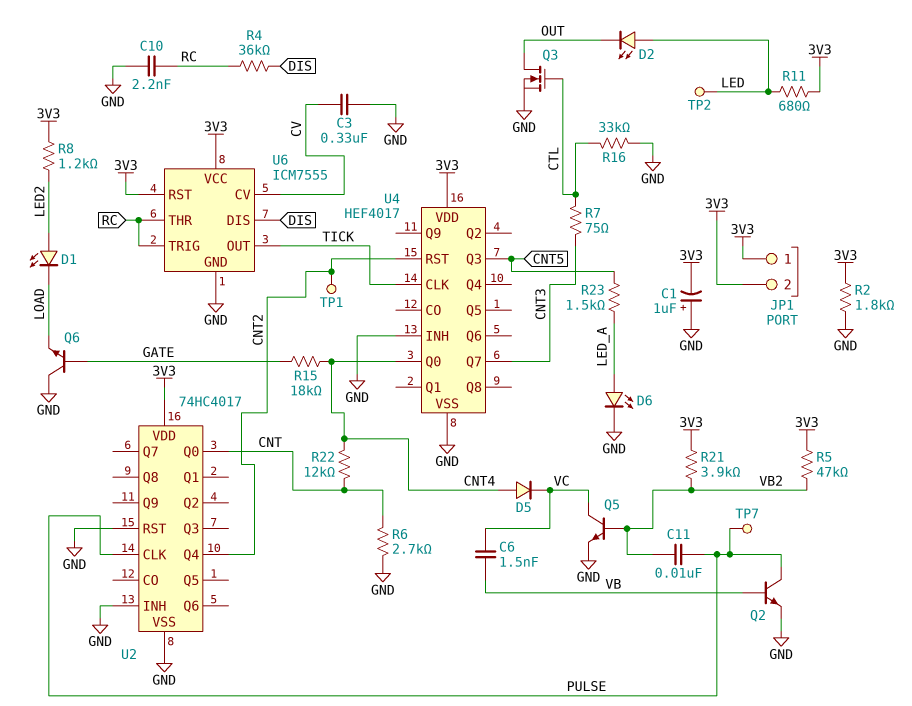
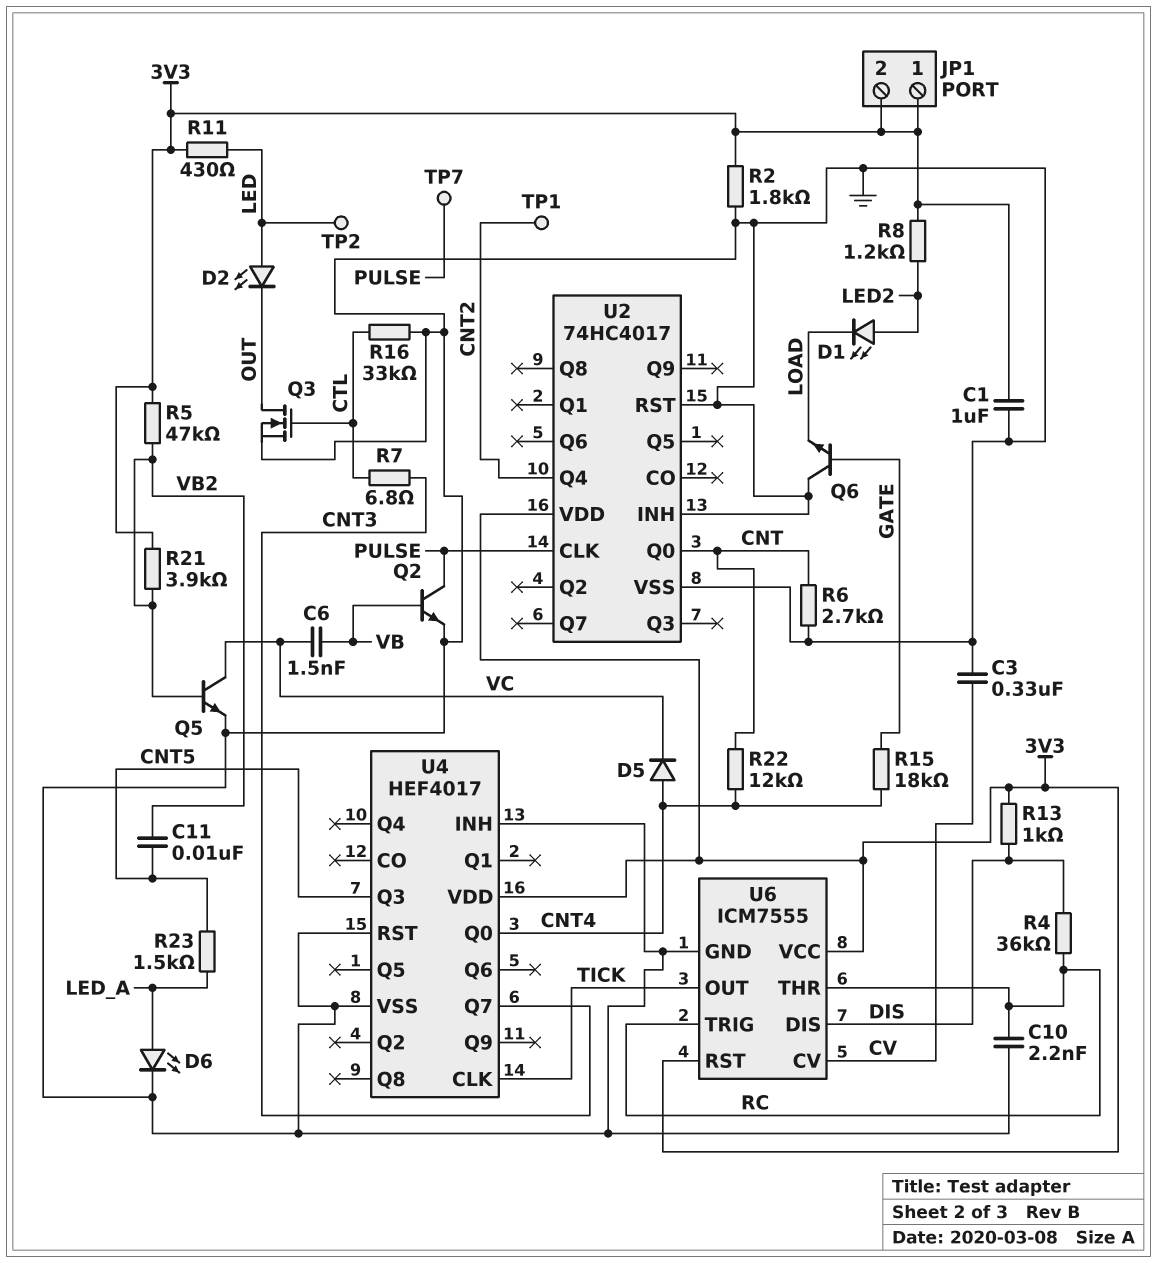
C1: 1uF (plus GND, minus 3V3) -> 1uF (3V3, GND)
C11: 10nF (PULSE, VB2) -> 10nF (CNT5, VB2)
R7: 75 (CNT3, CTL) -> 6.8 (CNT3, CTL)
R11: 680 (3V3, LED) -> 430 (3V3, LED)
R13: none -> 1k (3V3, DIS)
U4 pin RST: CNT2 -> GND

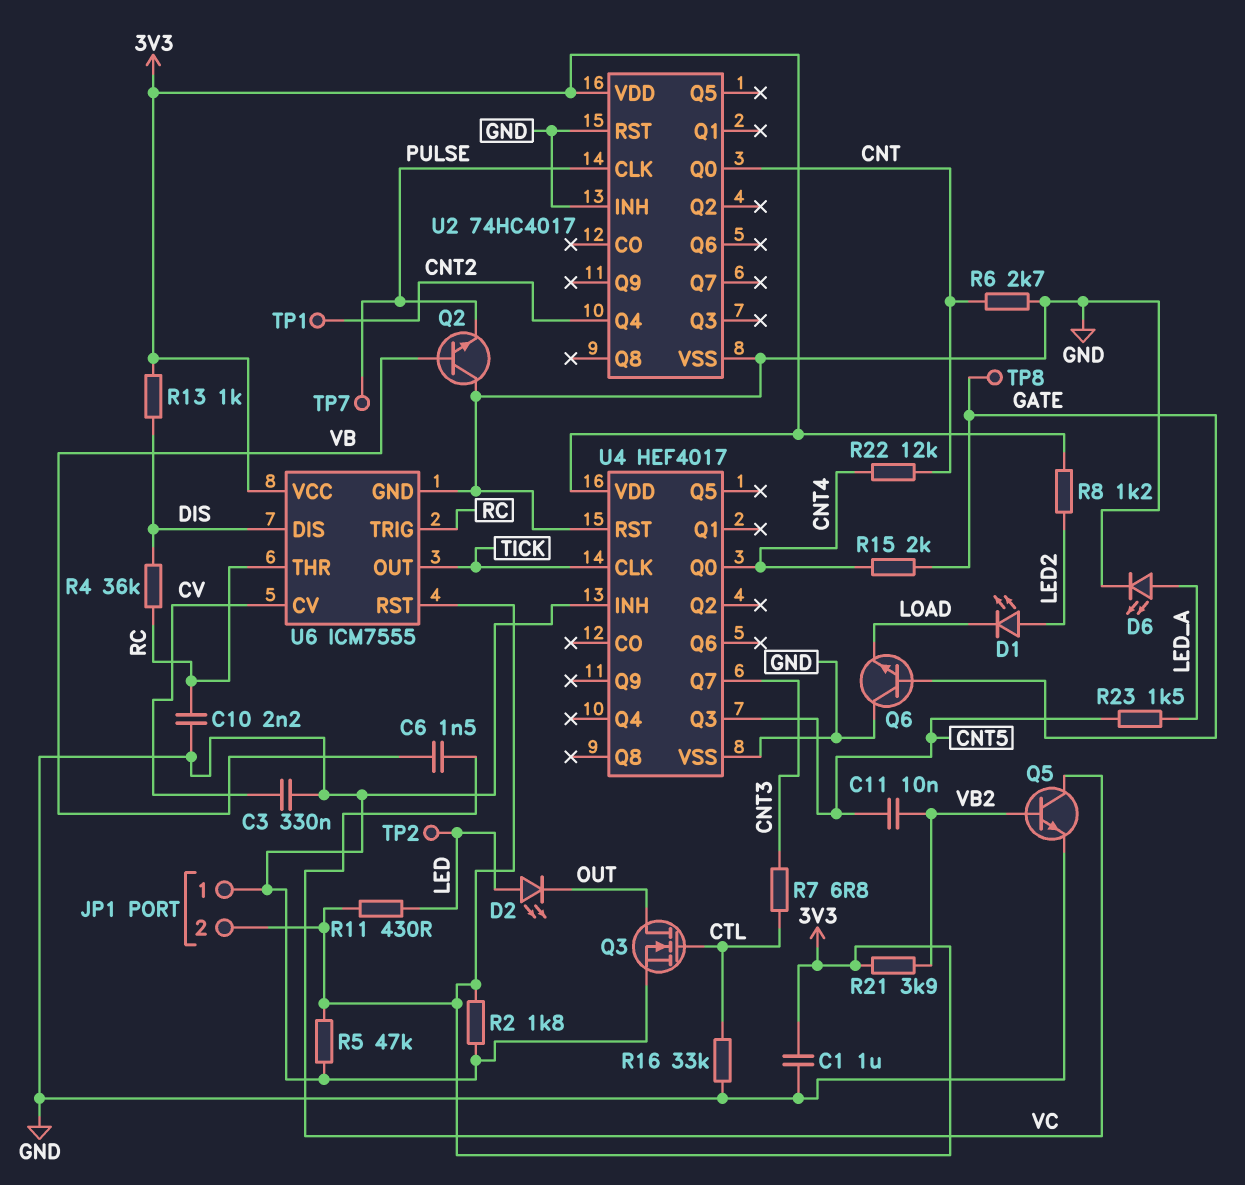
D5: diode (A CNT4, K VC) -> none
JP1 pin 1: 3V3 -> GND
Q2: NPN (B VB, C PULSE, E GND) -> NPN (B VB, C GND, E PULSE)
R5: 47k (3V3, VB2) -> 47k (3V3, GND)
R15: 18k (CNT4, GATE) -> 2k (CNT4, GATE)
TP8: none -> test point (GATE)

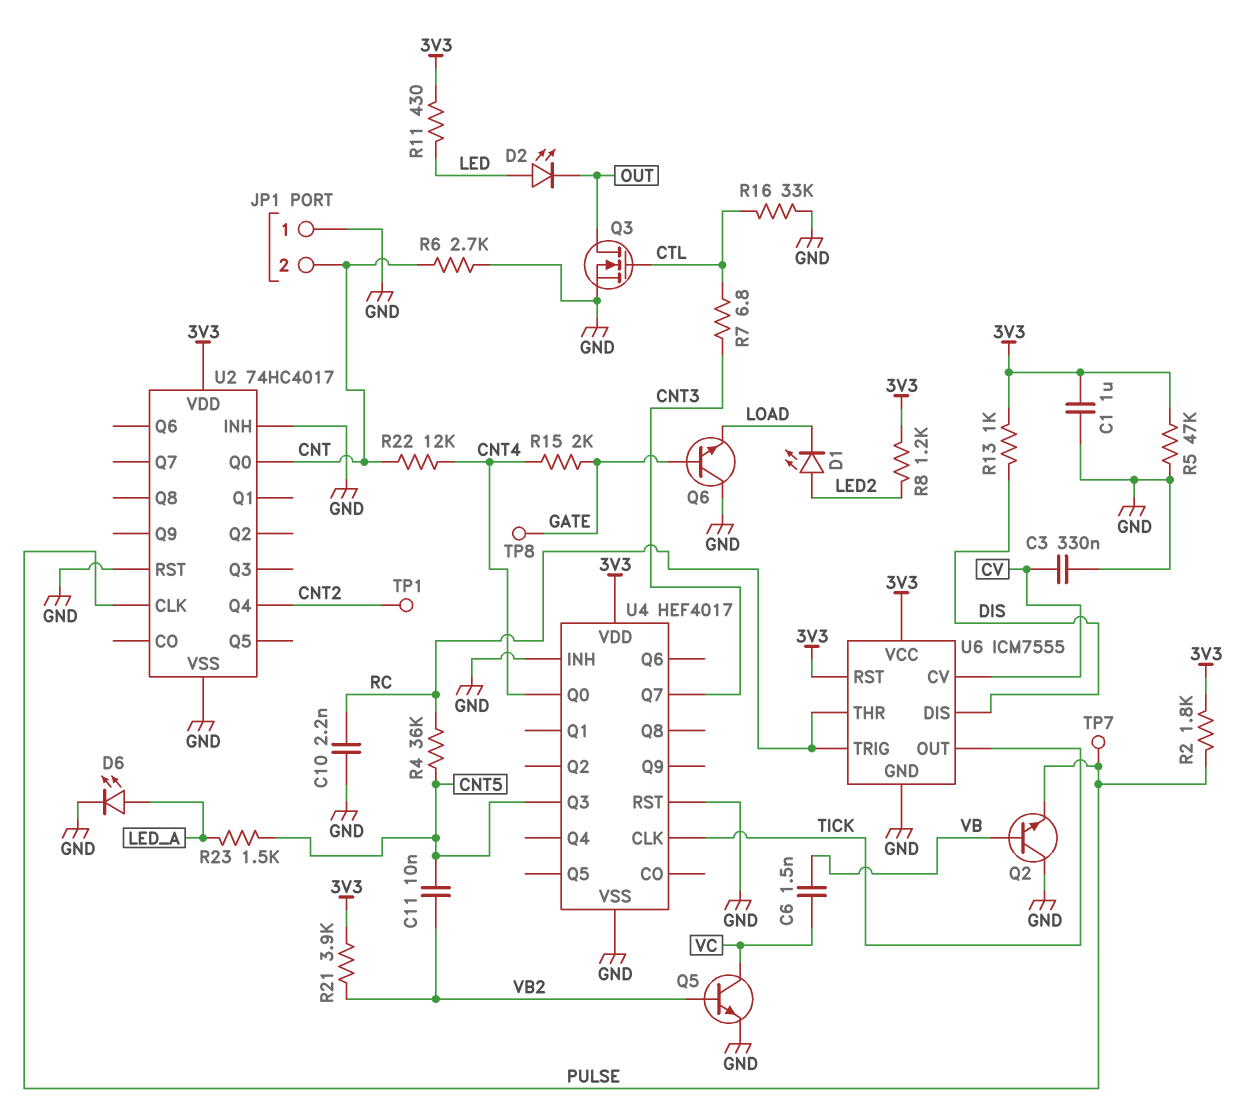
JP1 pin 2: 3V3 -> CNT
R2: 1.8k (3V3, GND) -> 1.8k (3V3, PULSE)
R4: 36k (DIS, RC) -> 36k (CNT5, RC)
TP2: test point (LED) -> none

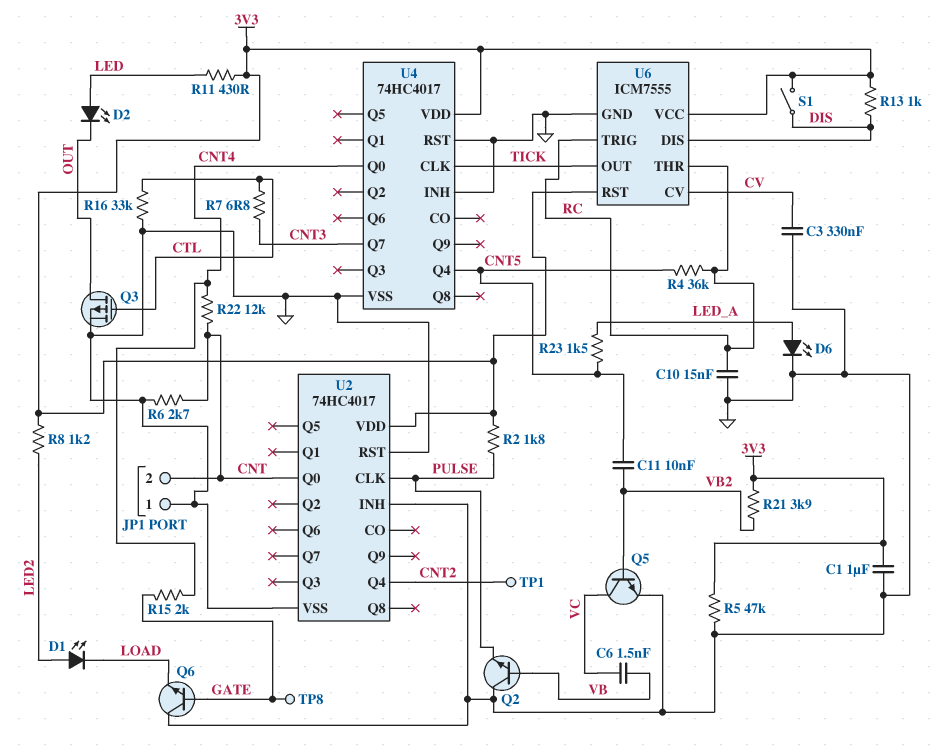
C10: 2.2nF (GND, RC) -> 15nF (GND, RC)
Q3: NMOS (G CTL, D OUT, S GND) -> PMOS (G CTL, D OUT, S GND)
S1: none -> switch (3V3, DIS)
TP7: test point (PULSE) -> none
U4: HEF4017 -> 74HC4017
U4 pin Q3: CNT5 -> none
U4 pin Q4: none -> CNT5

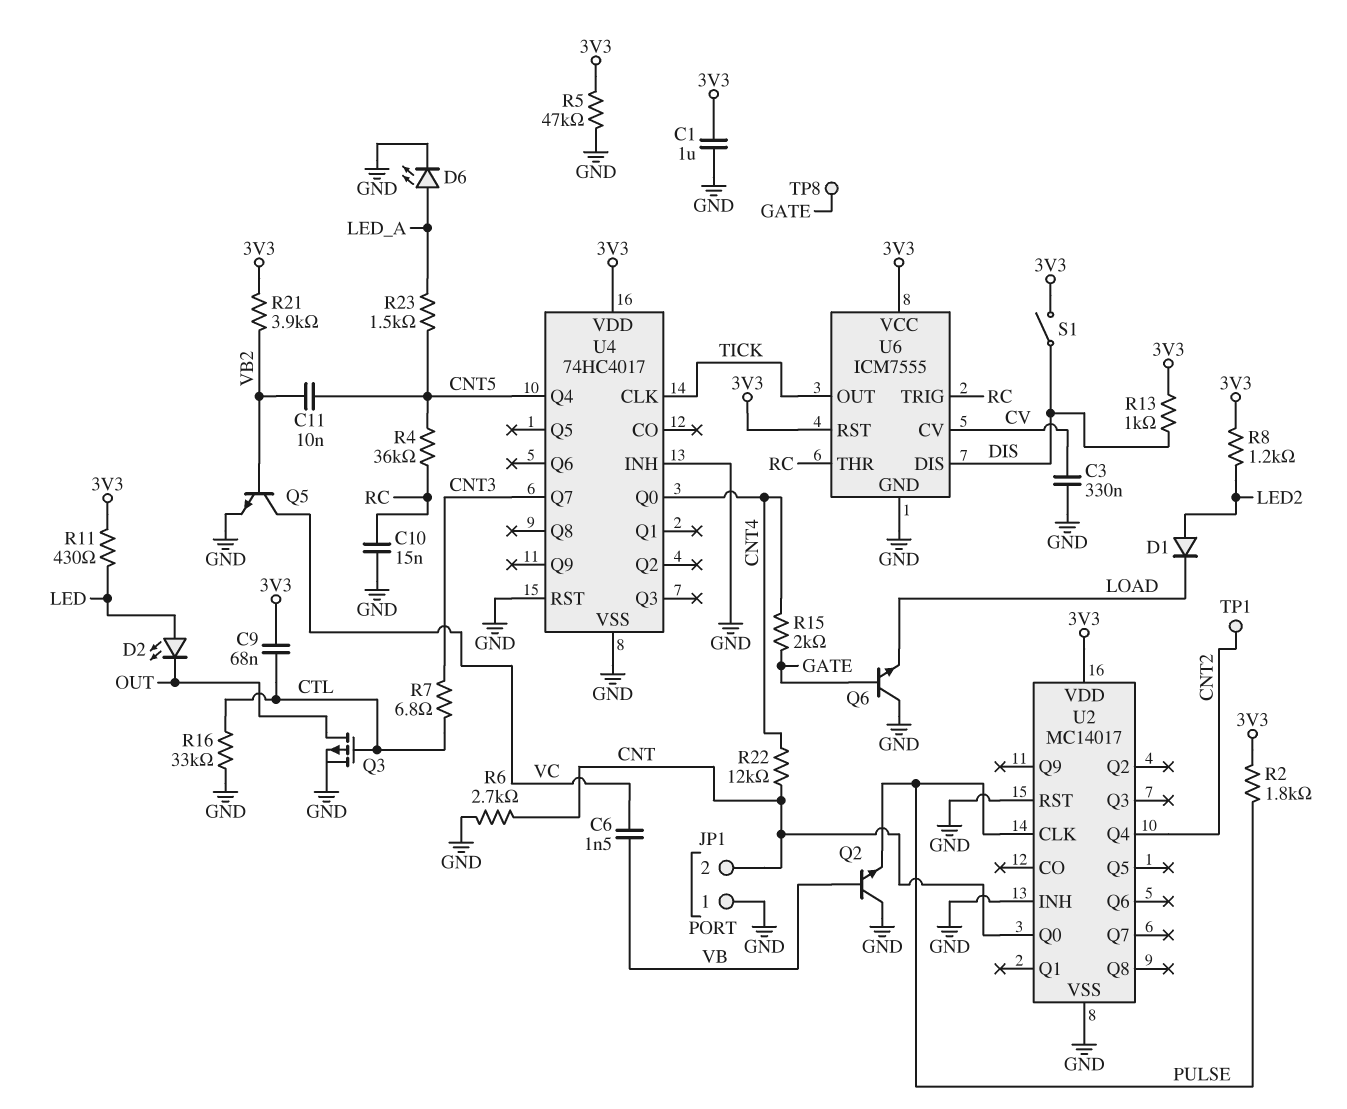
C9: none -> 68nF (3V3, CTL)
D1: LED (A LED2, K LOAD) -> diode (A LED2, K LOAD)
U2: 74HC4017 -> MC14017

